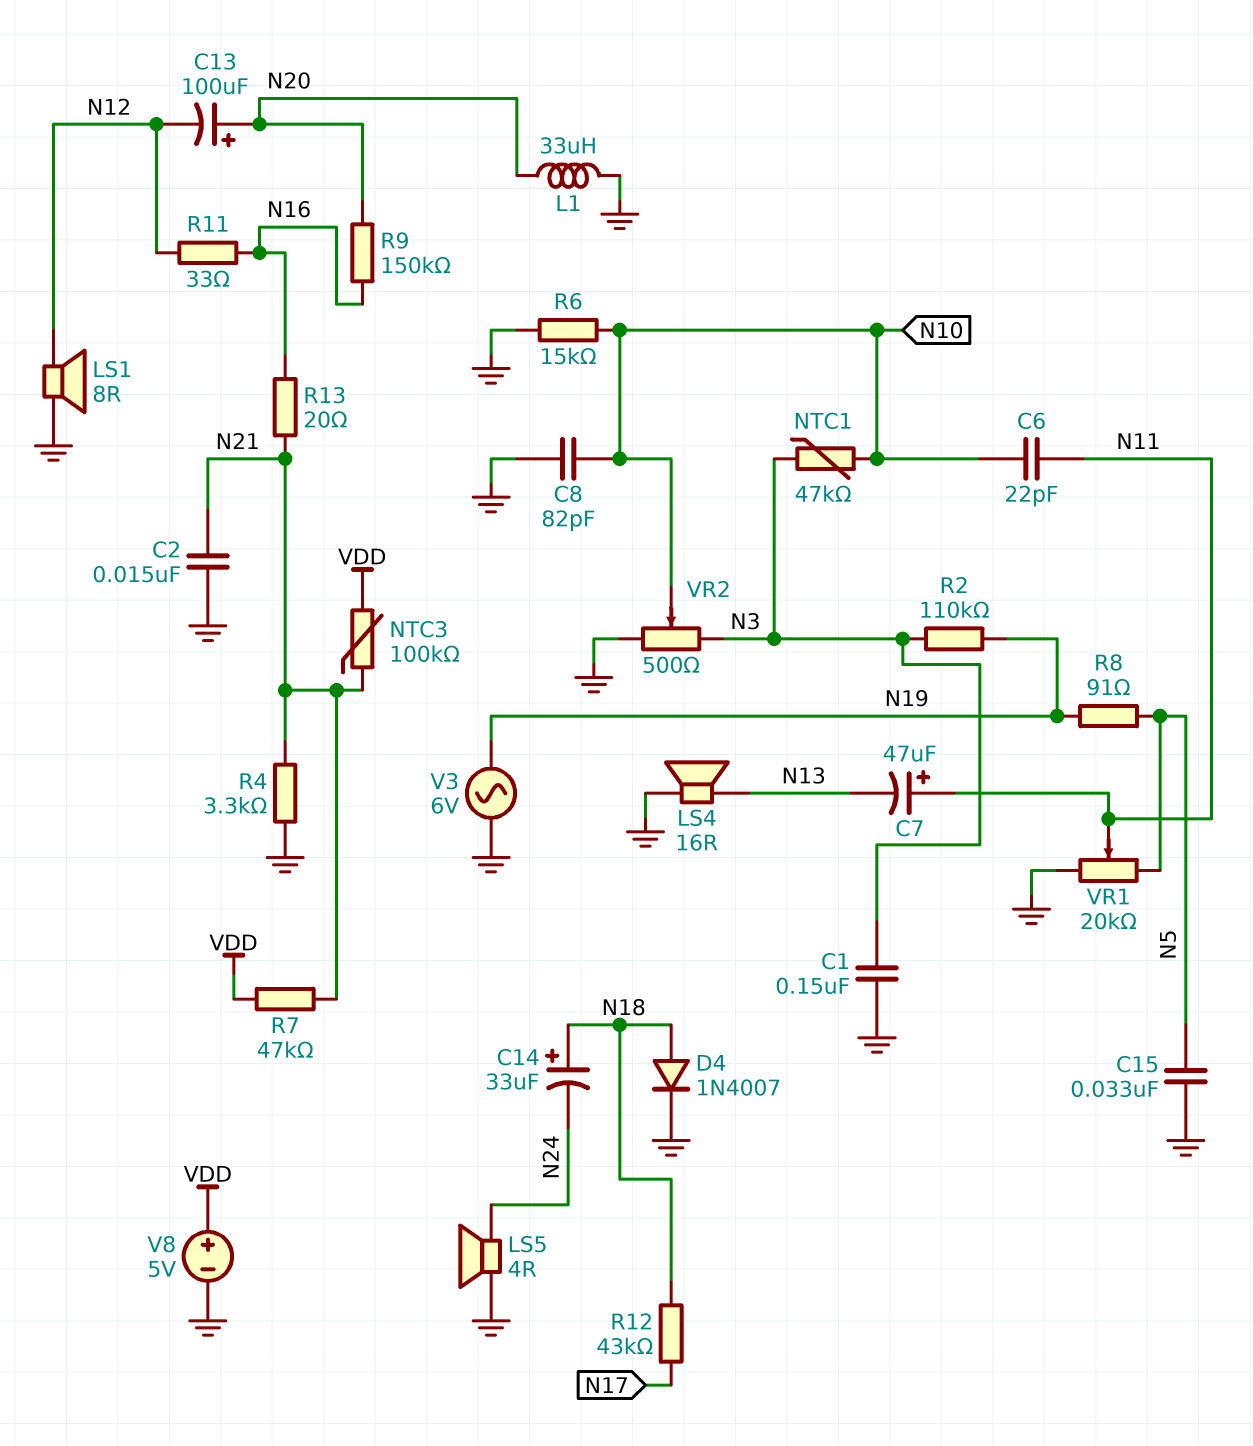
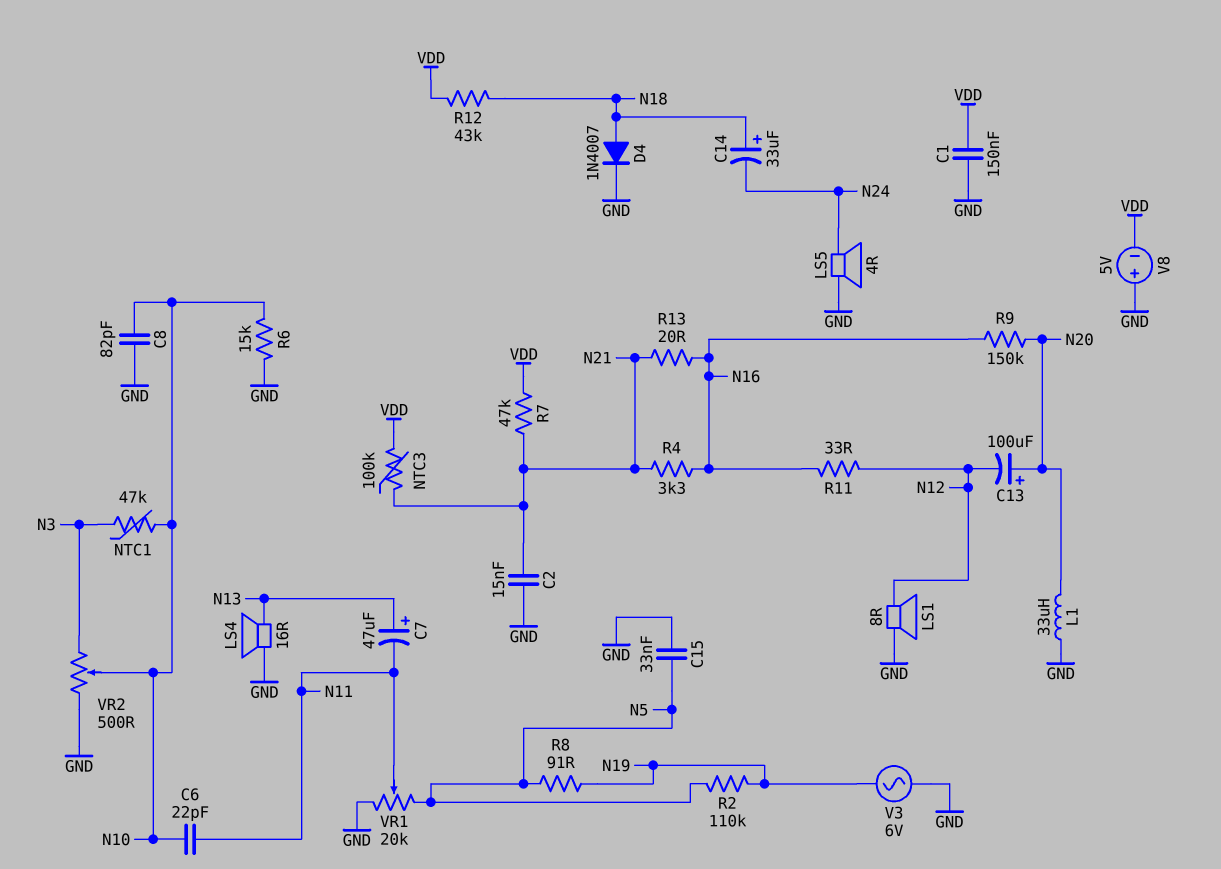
C1: 150nF (GND, N3) -> 150nF (GND, VDD)
C7: 47uF (plus N11, minus N13) -> 47uF (plus N13, minus N11)
R2: 110k (N3, N19) -> 110k (N5, N19)
R4: 3.3k (GND, N21) -> 3.3k (N16, N21)
R12: 43k (N17, N18) -> 43k (N18, VDD)
V8: 5V (plus VDD, minus GND) -> 5V (plus GND, minus VDD)

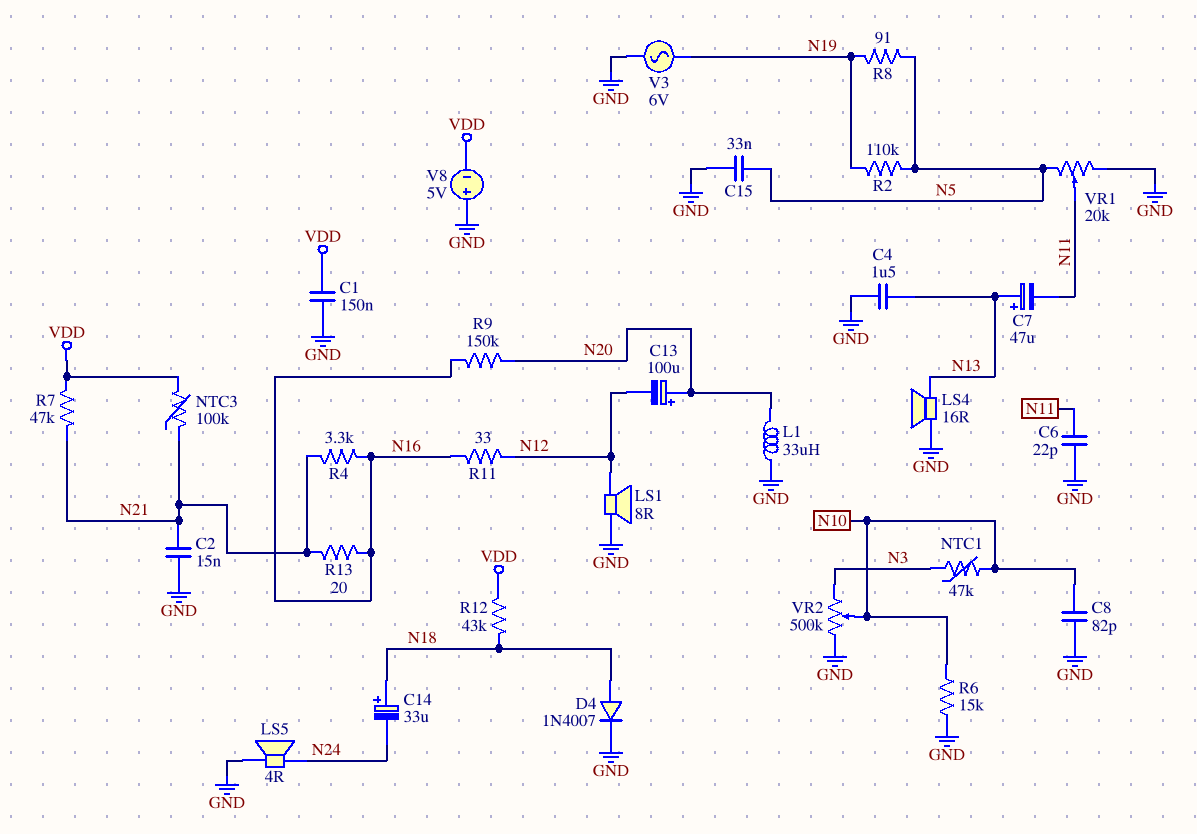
C4: none -> 1.5uF (GND, N13)
C6: 22pF (N10, N11) -> 22pF (GND, N11)
VR2: 500 (GND, N3, wiper N10) -> 500k (GND, N3, wiper N10)

